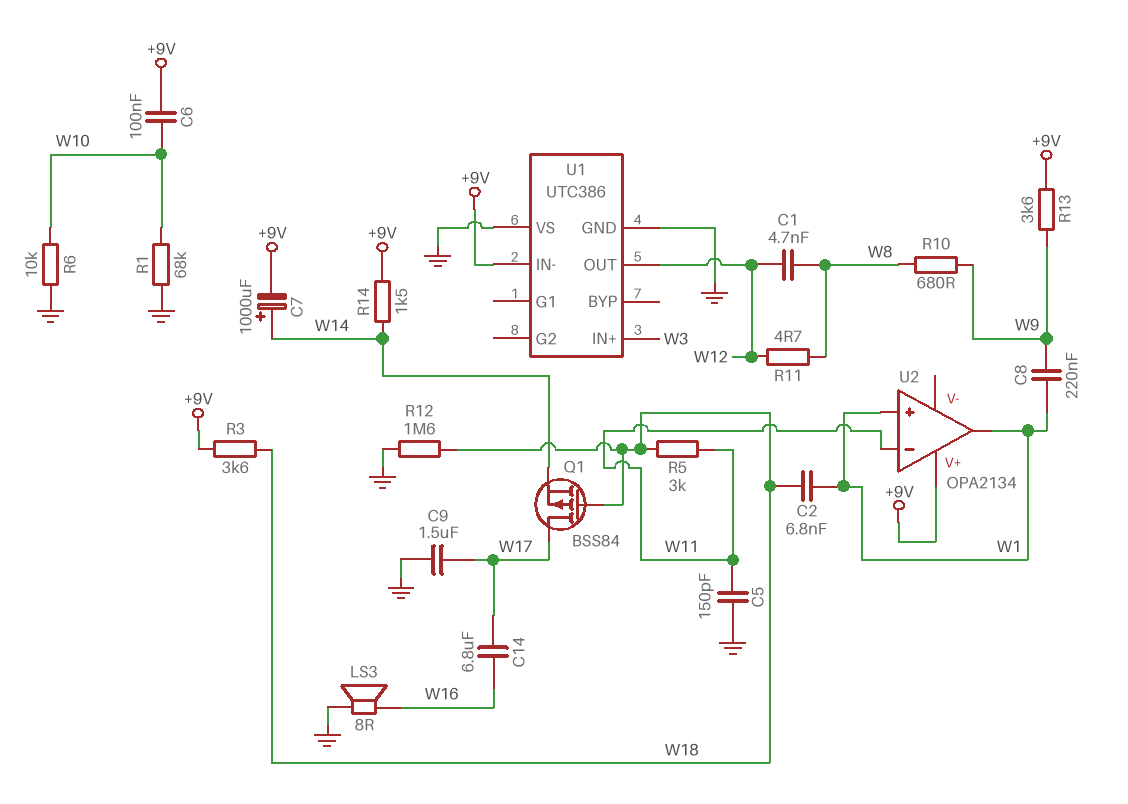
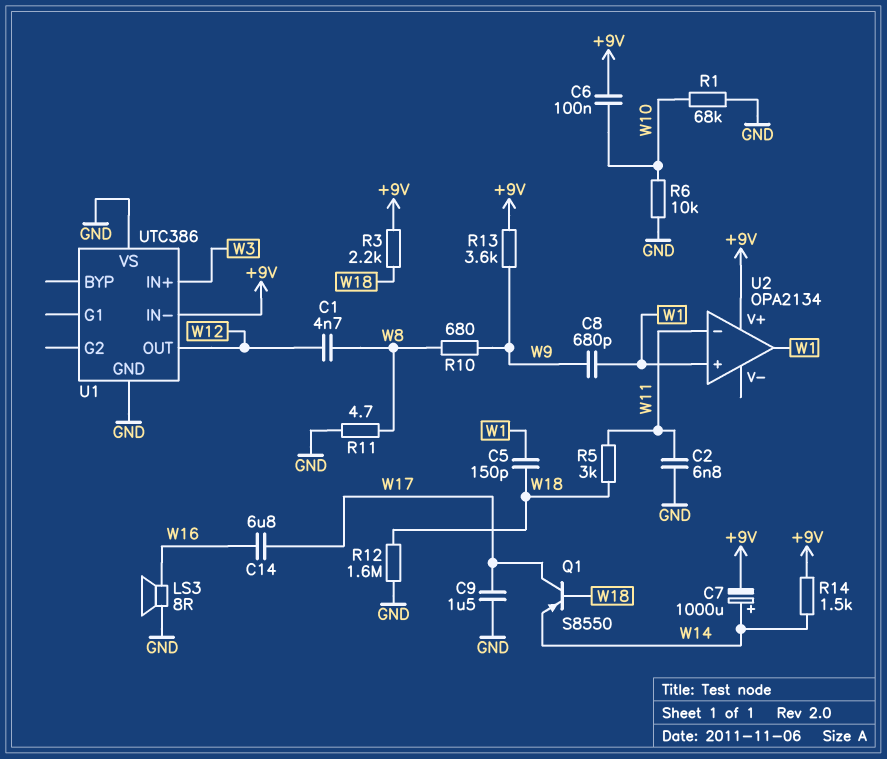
C2: 6.8nF (W1, W18) -> 6.8nF (GND, W11)
C5: 150pF (GND, W11) -> 150pF (W1, W18)
C8: 220nF (W1, W9) -> 680pF (W1, W9)
Q1: PMOS BSS84 (G W18, D W17, S W14) -> PNP S8550 (B W18, C W17, E W14)
R3: 3.6k (+9V, W18) -> 2.2k (+9V, W18)
R11: 4.7 (W8, W12) -> 4.7 (GND, W8)

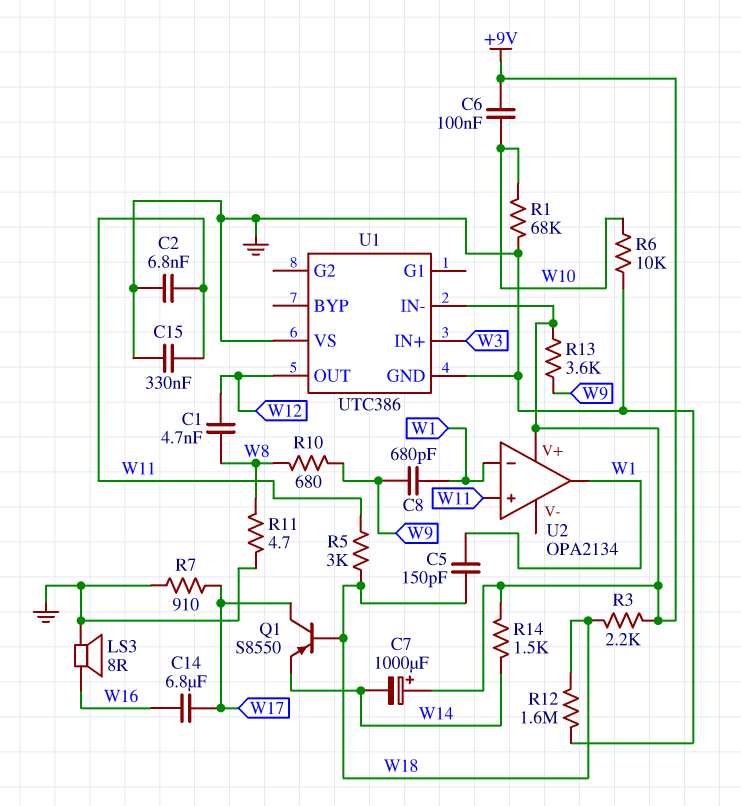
C7: 1000uF (plus W14, minus +9V) -> 1000uF (plus +9V, minus W14)
C9: 1.5uF (GND, W17) -> none
C15: none -> 330nF (GND, W11)
R7: none -> 910 (GND, W17)
U2 pin in+: W1 -> W11
U2 pin in-: W11 -> W1

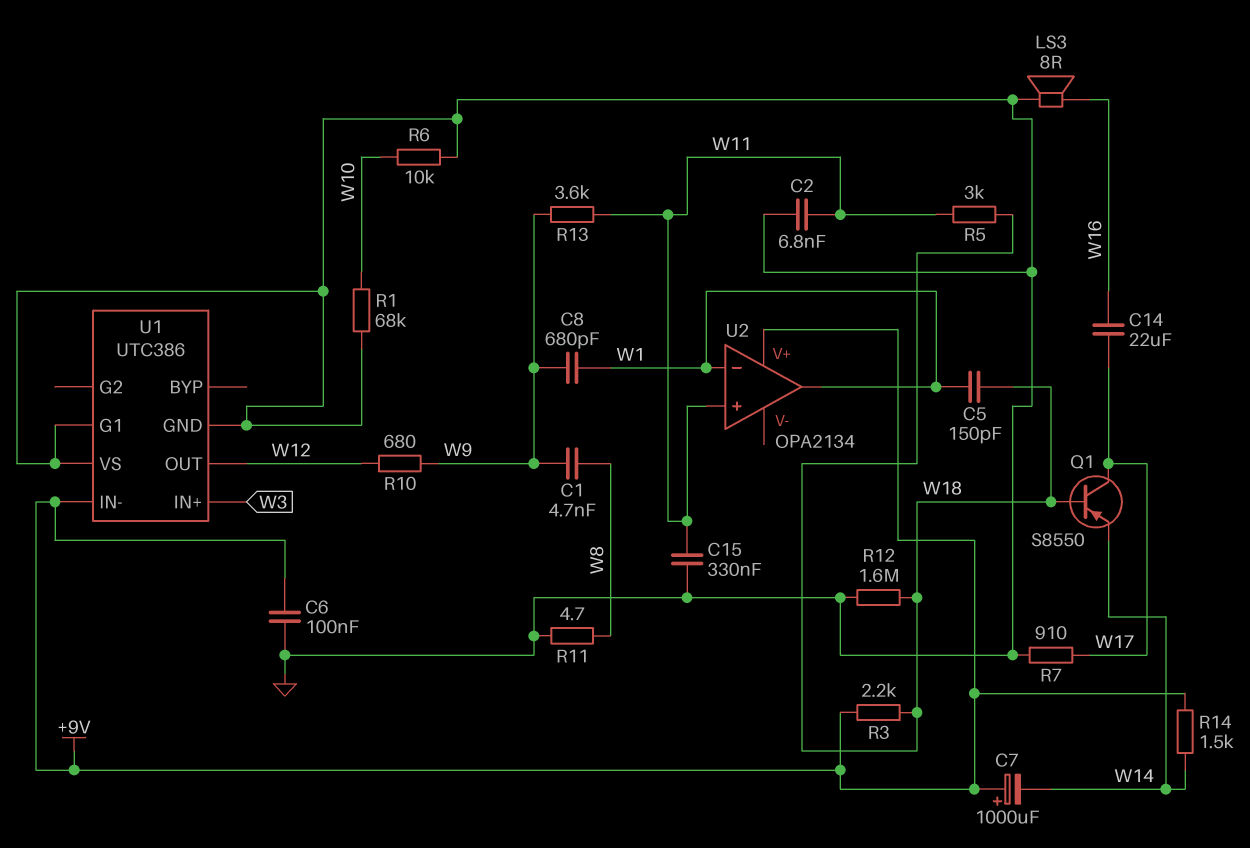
C1: 4.7nF (W8, W12) -> 4.7nF (W8, W9)
C6: 100nF (+9V, W10) -> 100nF (+9V, GND)
C14: 6.8uF (W16, W17) -> 22uF (W16, W17)
R10: 680 (W8, W9) -> 680 (W9, W12)
R13: 3.6k (+9V, W9) -> 3.6k (W9, W11)
U1 pin G1: none -> GND

